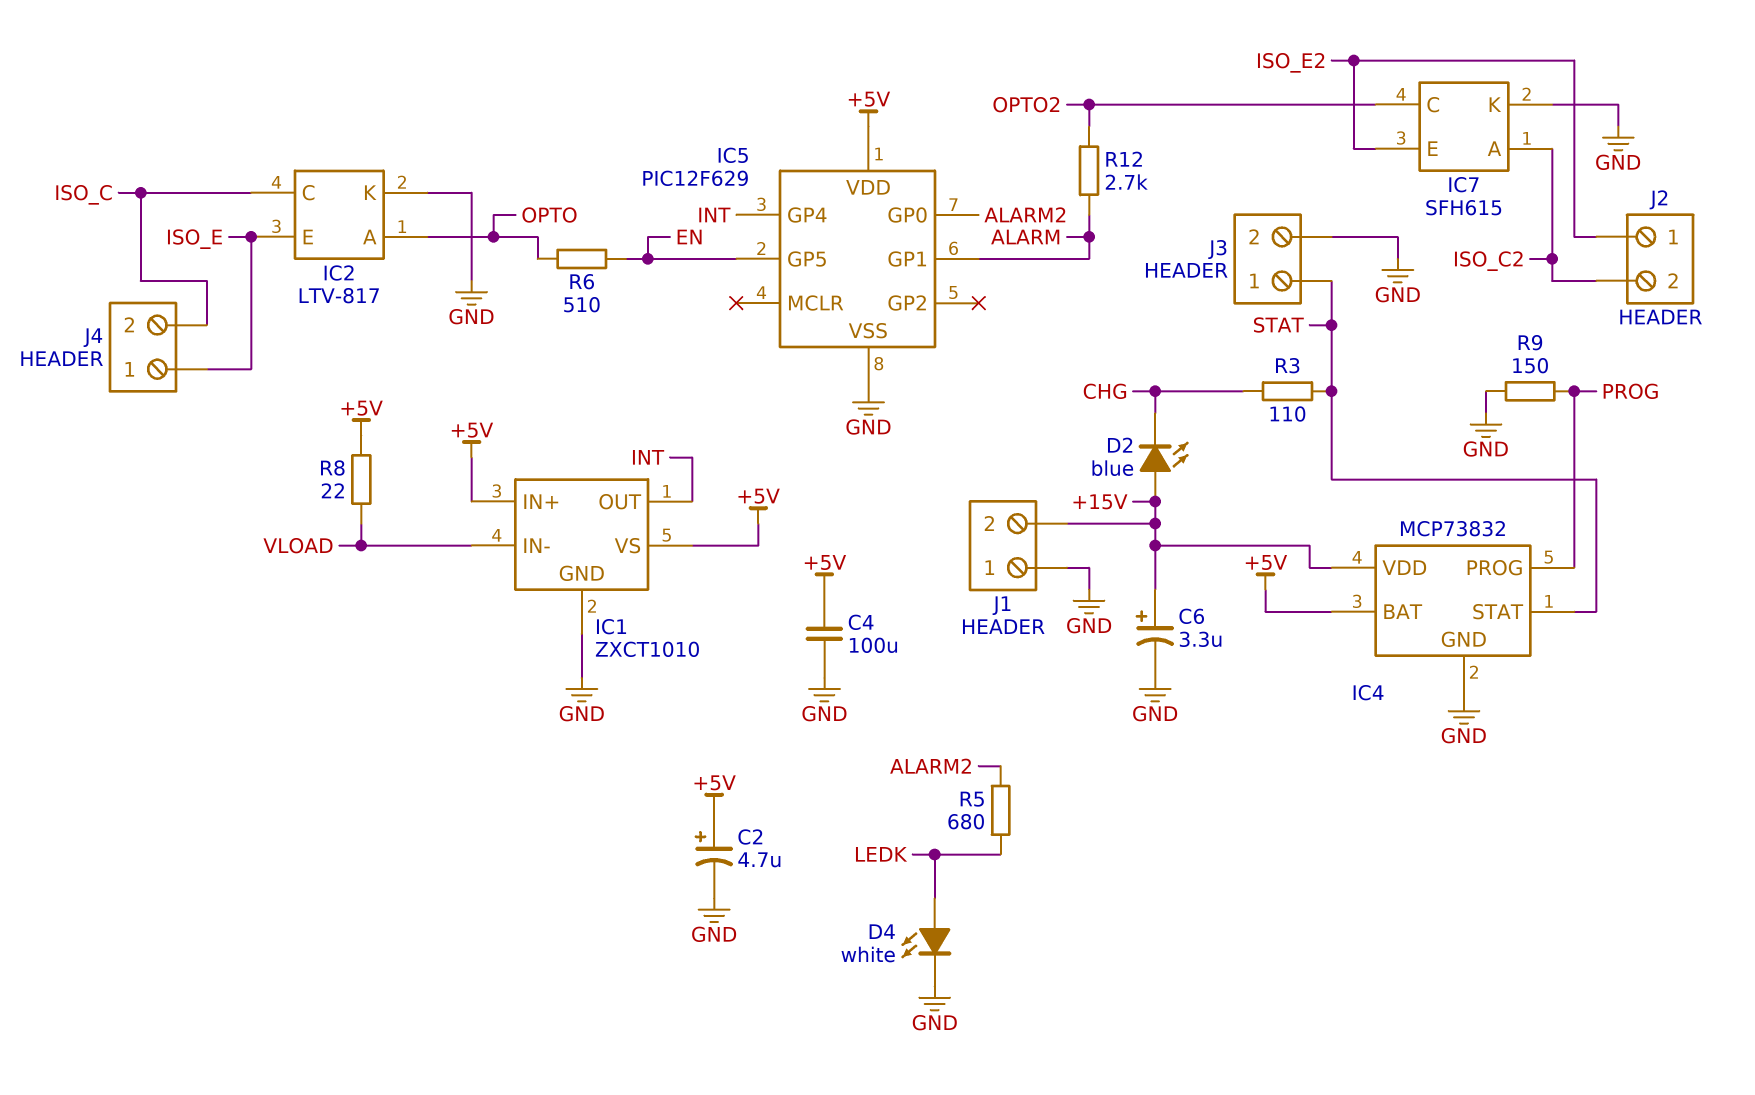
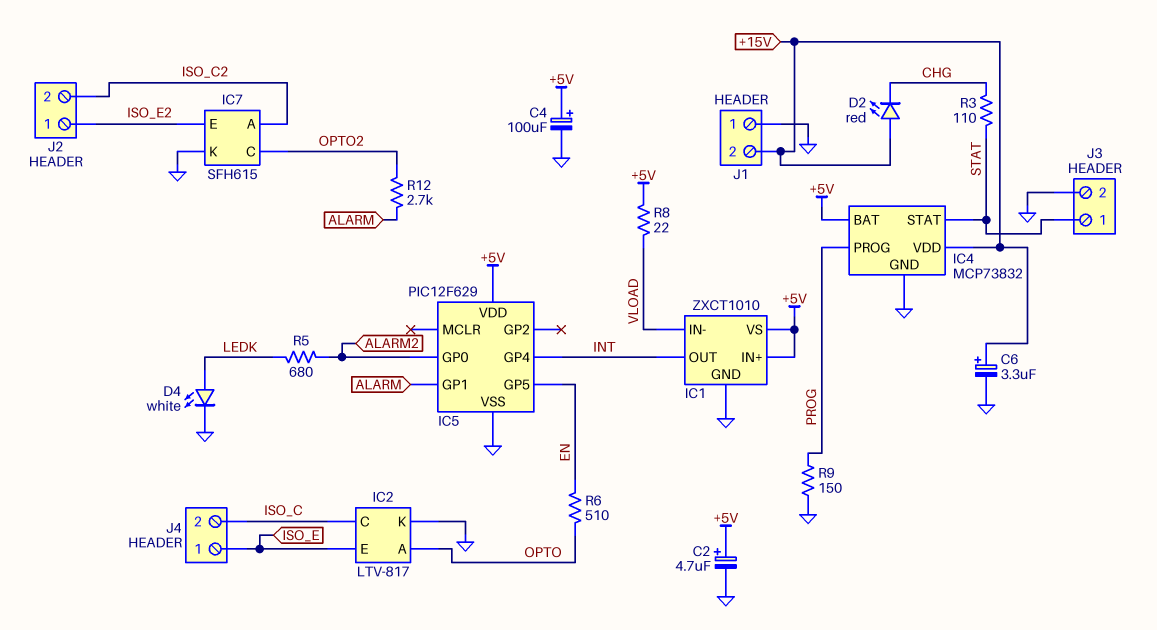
C4: 100uF (+5V, GND) -> 100uF (plus +5V, minus GND)
D2: LED blue (A +15V, K CHG) -> LED red (A +15V, K CHG)

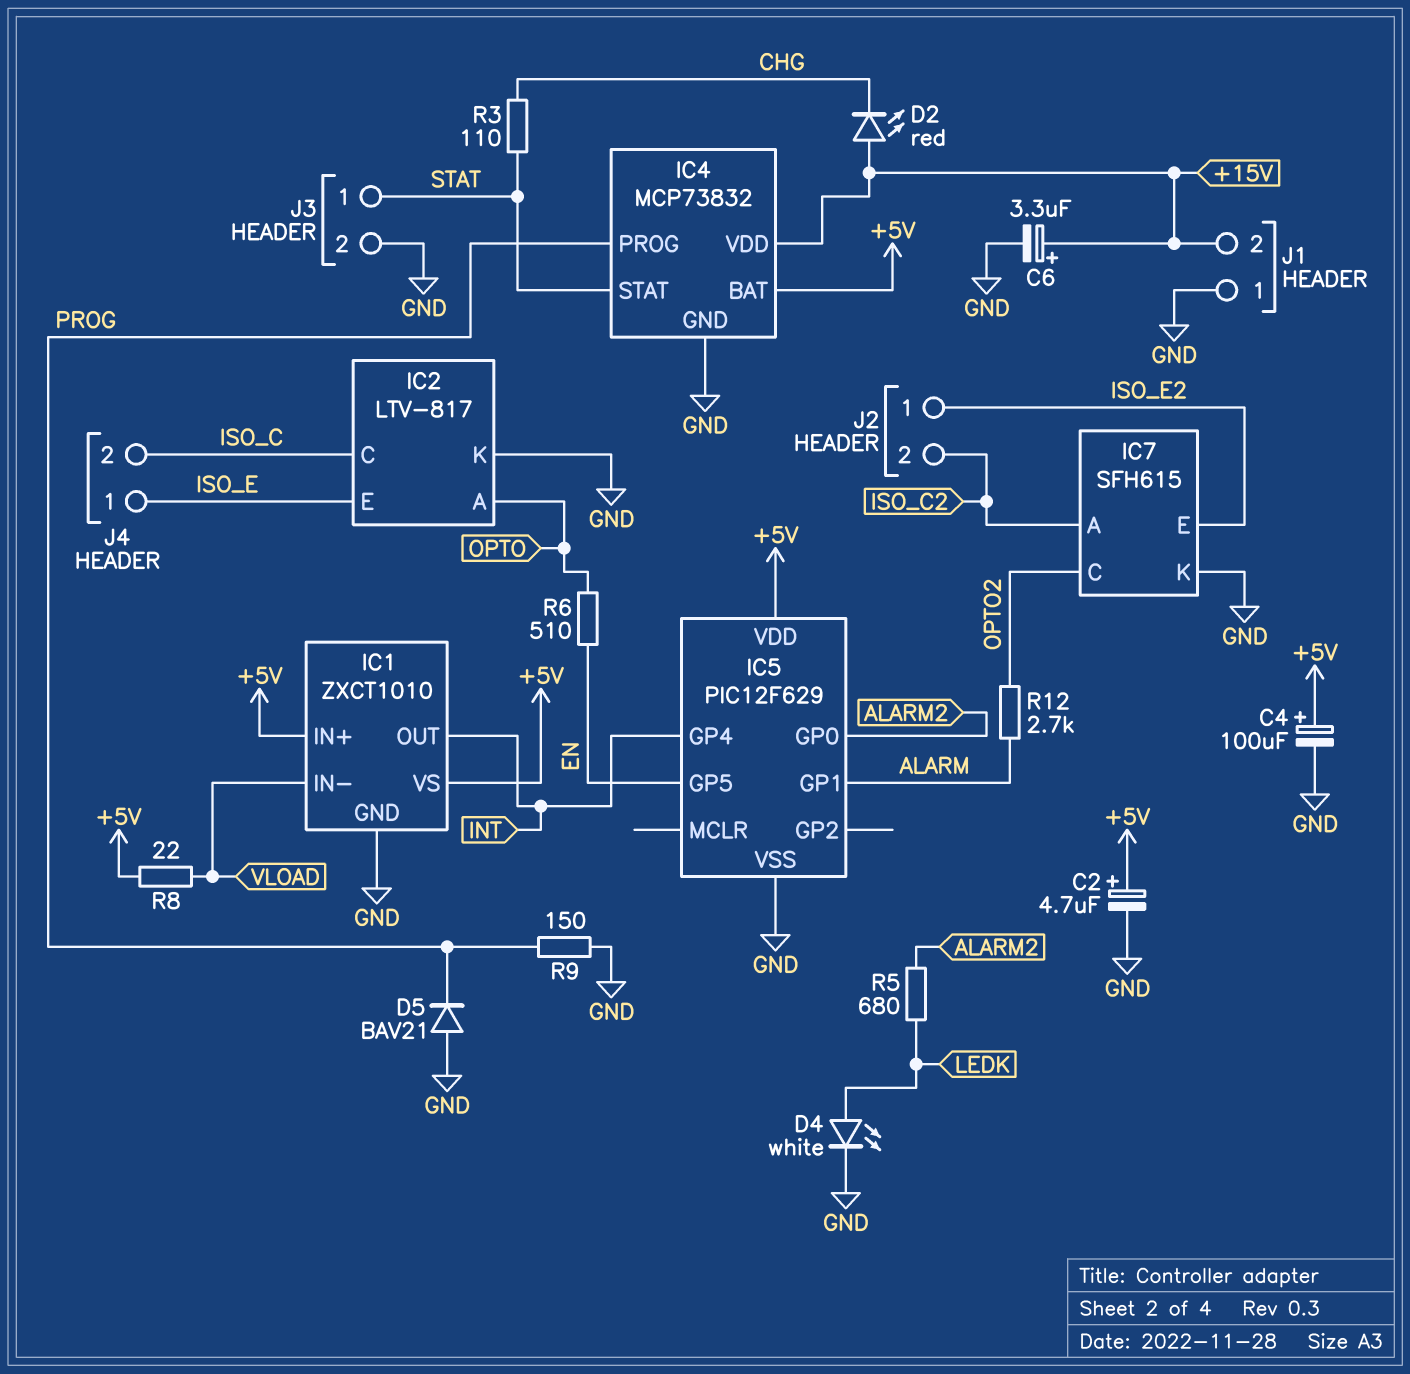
D5: none -> diode BAV21 (A GND, K PROG)

